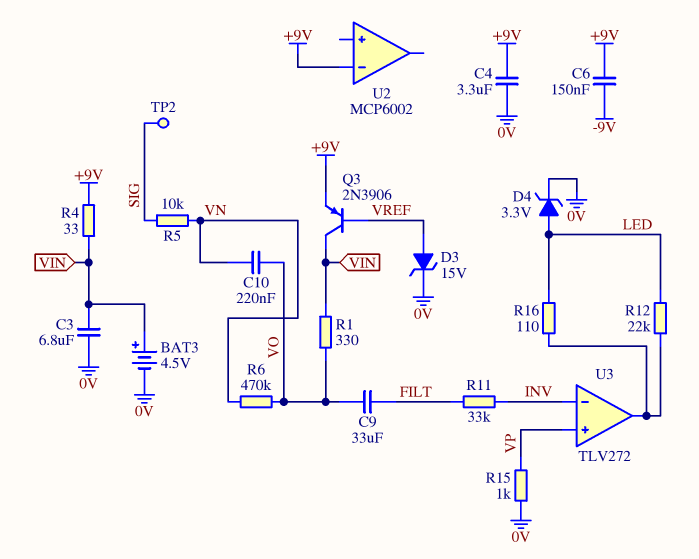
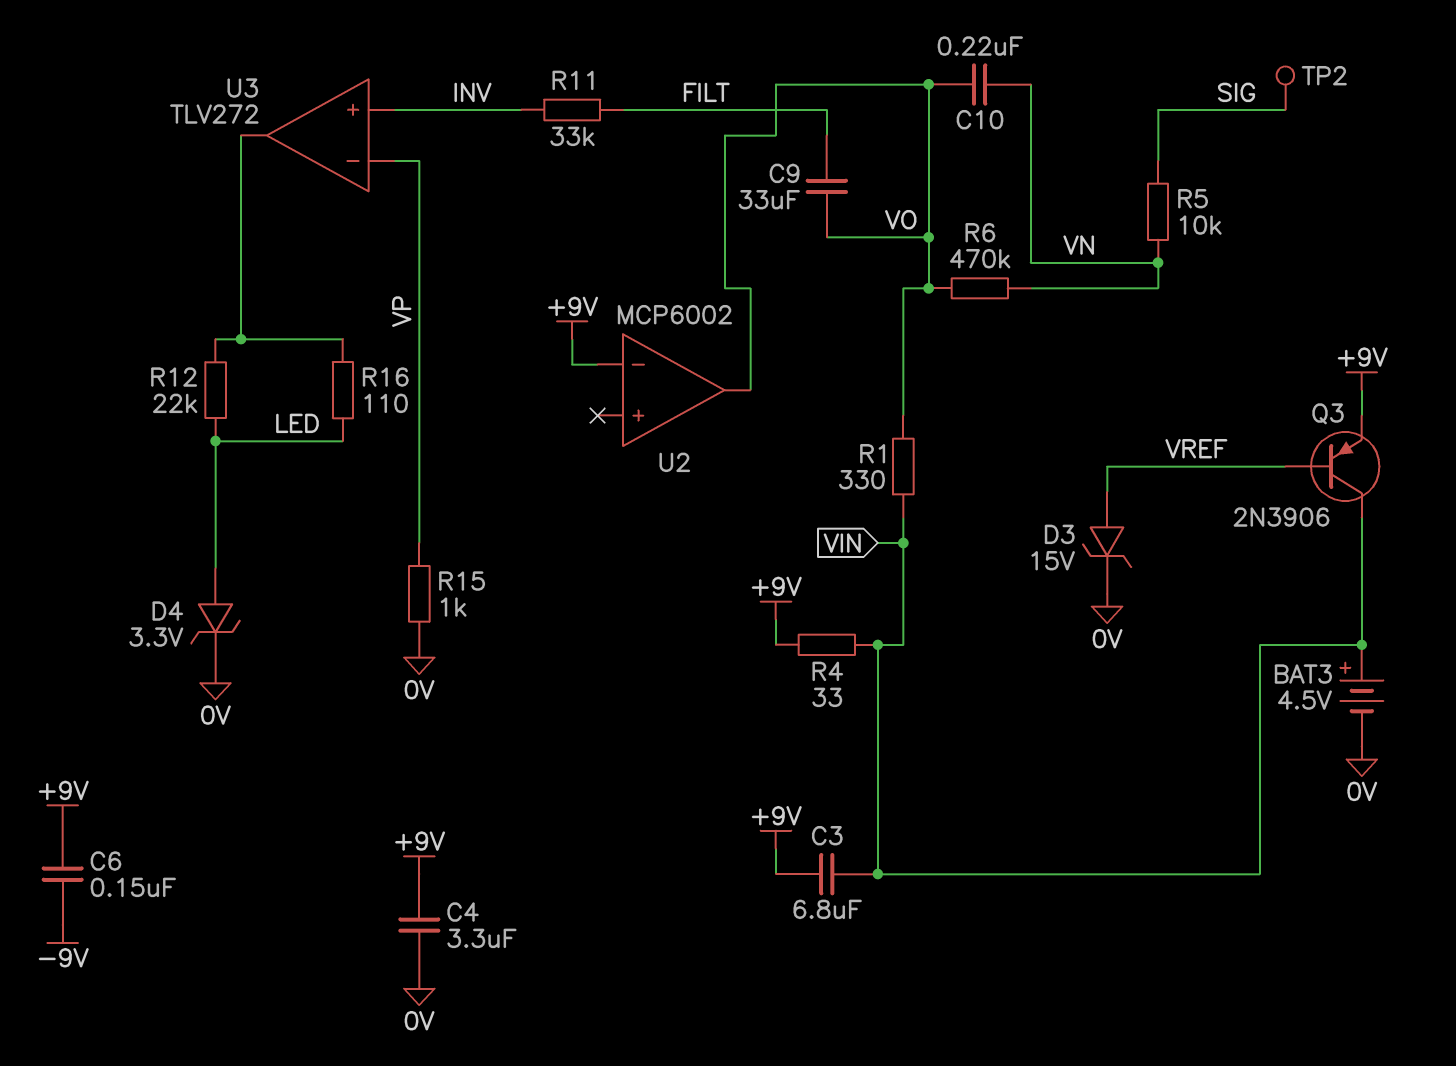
C3: 6.8uF (0V, VIN) -> 6.8uF (+9V, VIN)
U2 pin out: none -> VO
U3 pin in+: VP -> INV
U3 pin in-: INV -> VP

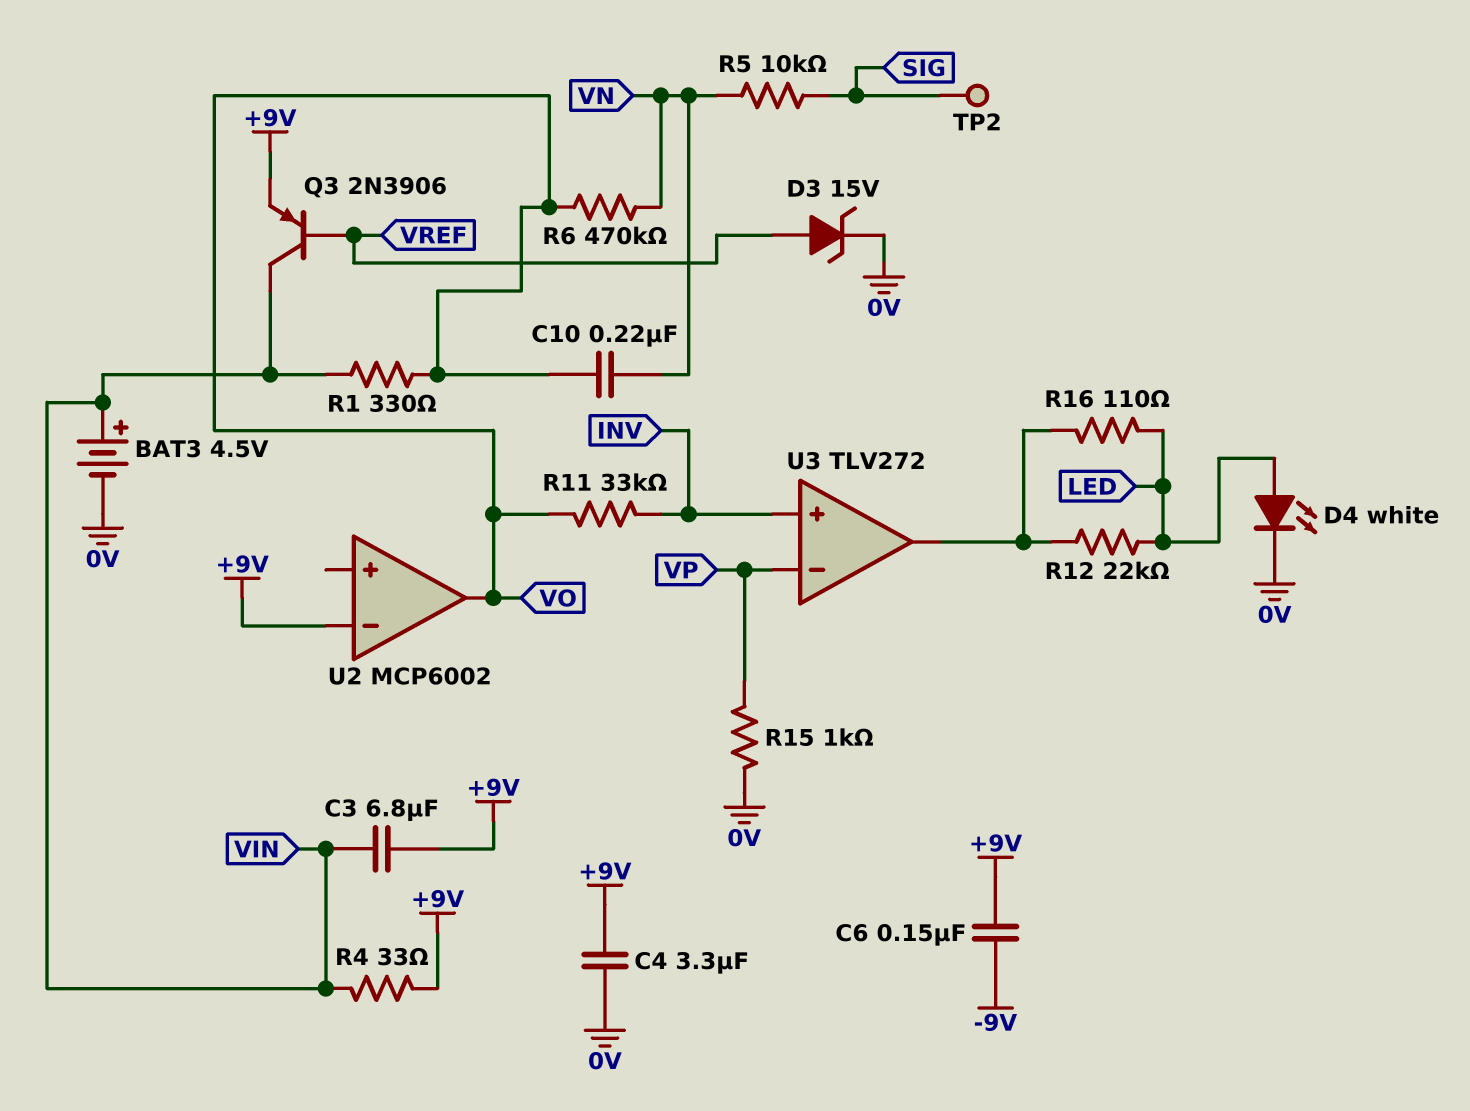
C9: 33uF (FILT, VO) -> none
D4: zener 3.3V (A LED, K 0V) -> LED white (A LED, K 0V)
R11: 33k (FILT, INV) -> 33k (INV, VO)

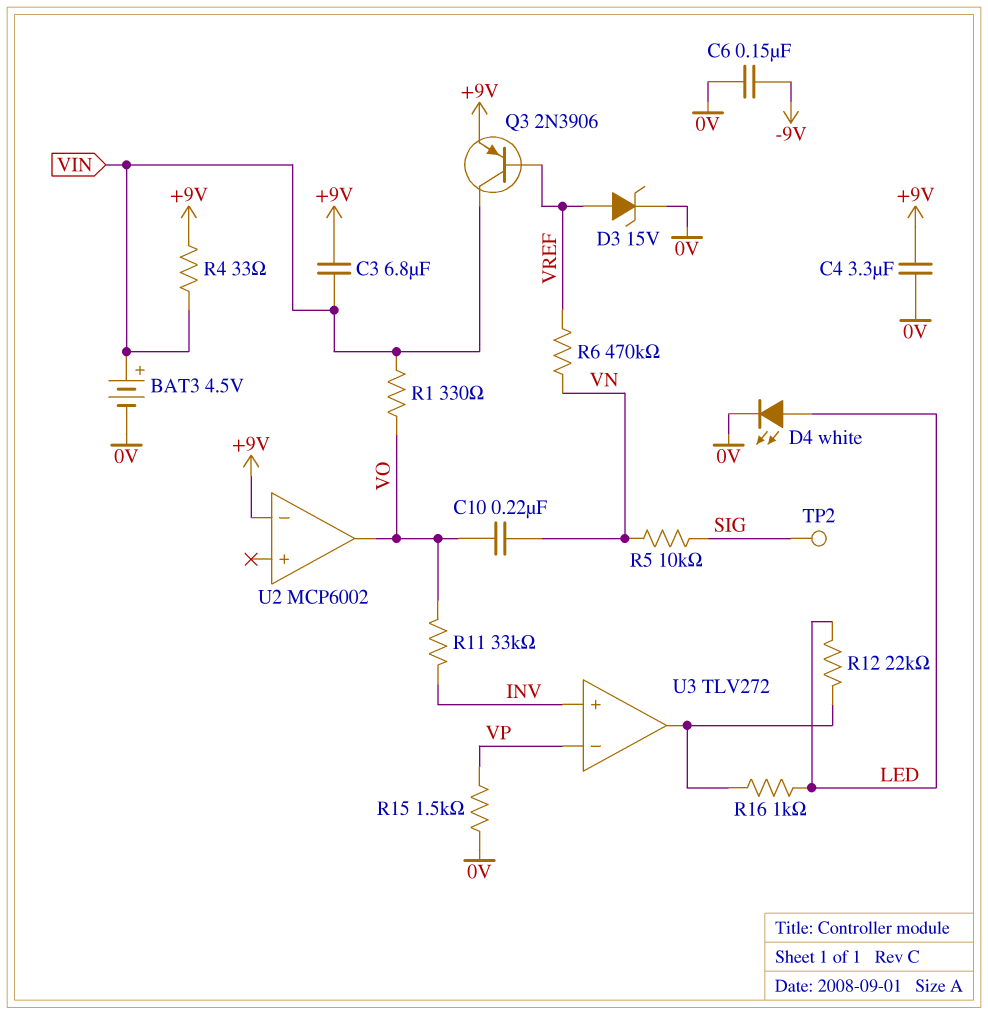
C6: 150nF (+9V, -9V) -> 150nF (-9V, 0V)
R6: 470k (VN, VO) -> 470k (VN, VREF)
R15: 1k (0V, VP) -> 1.5k (0V, VP)
R16: 110 (LED, U3/out) -> 1k (LED, U3/out)

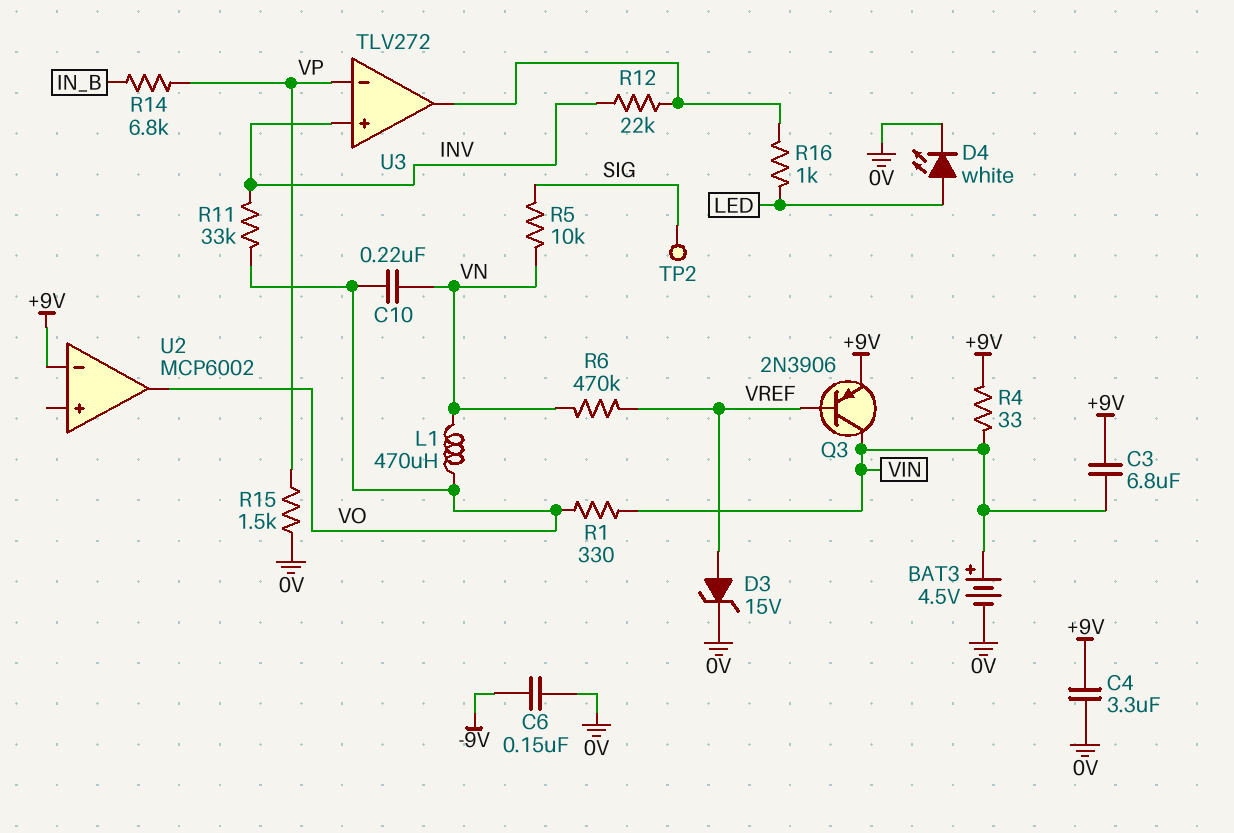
L1: none -> 470uH (VN, VO)
R12: 22k (LED, U3/out) -> 22k (INV, U3/out)
R14: none -> 6.8k (IN_B, VP)

